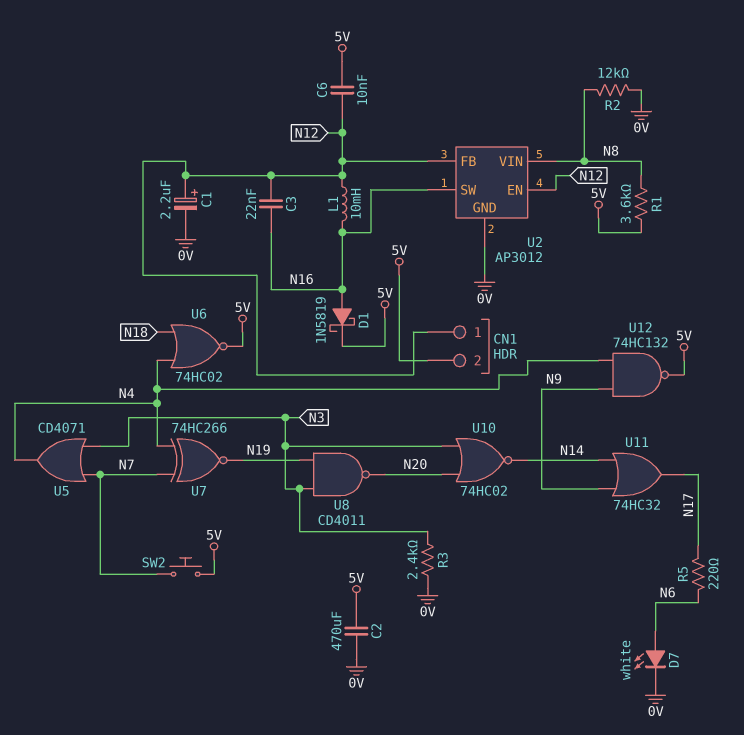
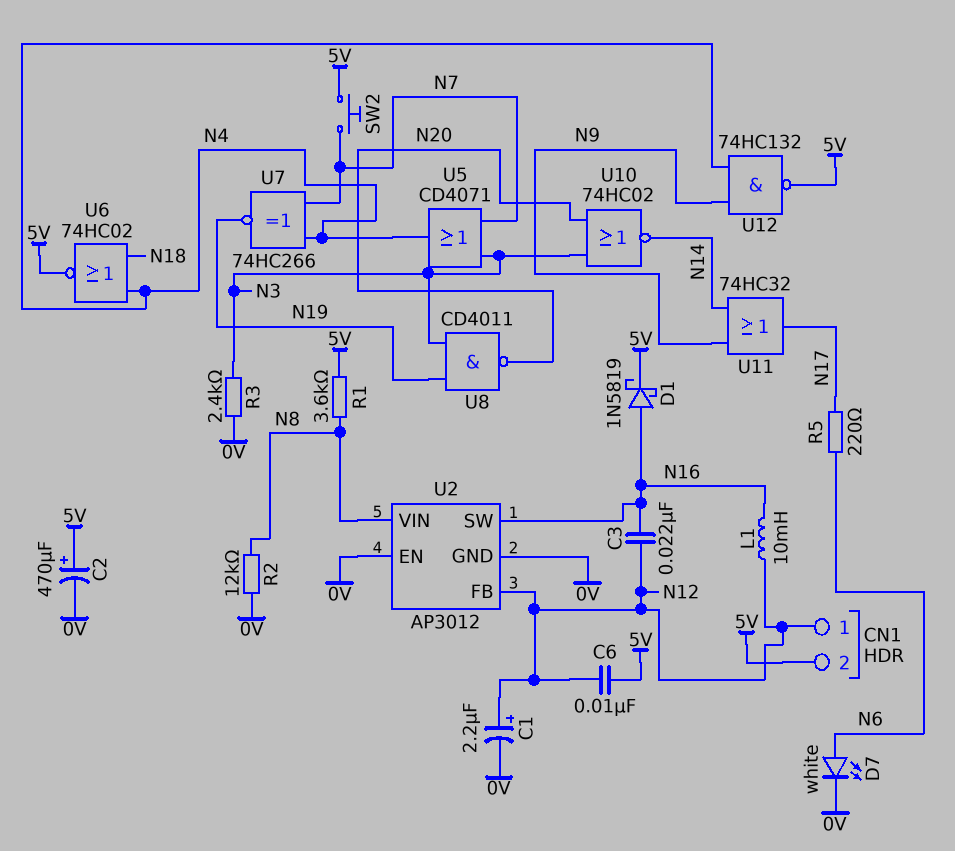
C2: 470uF (0V, 5V) -> 470uF (plus 5V, minus 0V)
U2 pin EN: N12 -> 0V

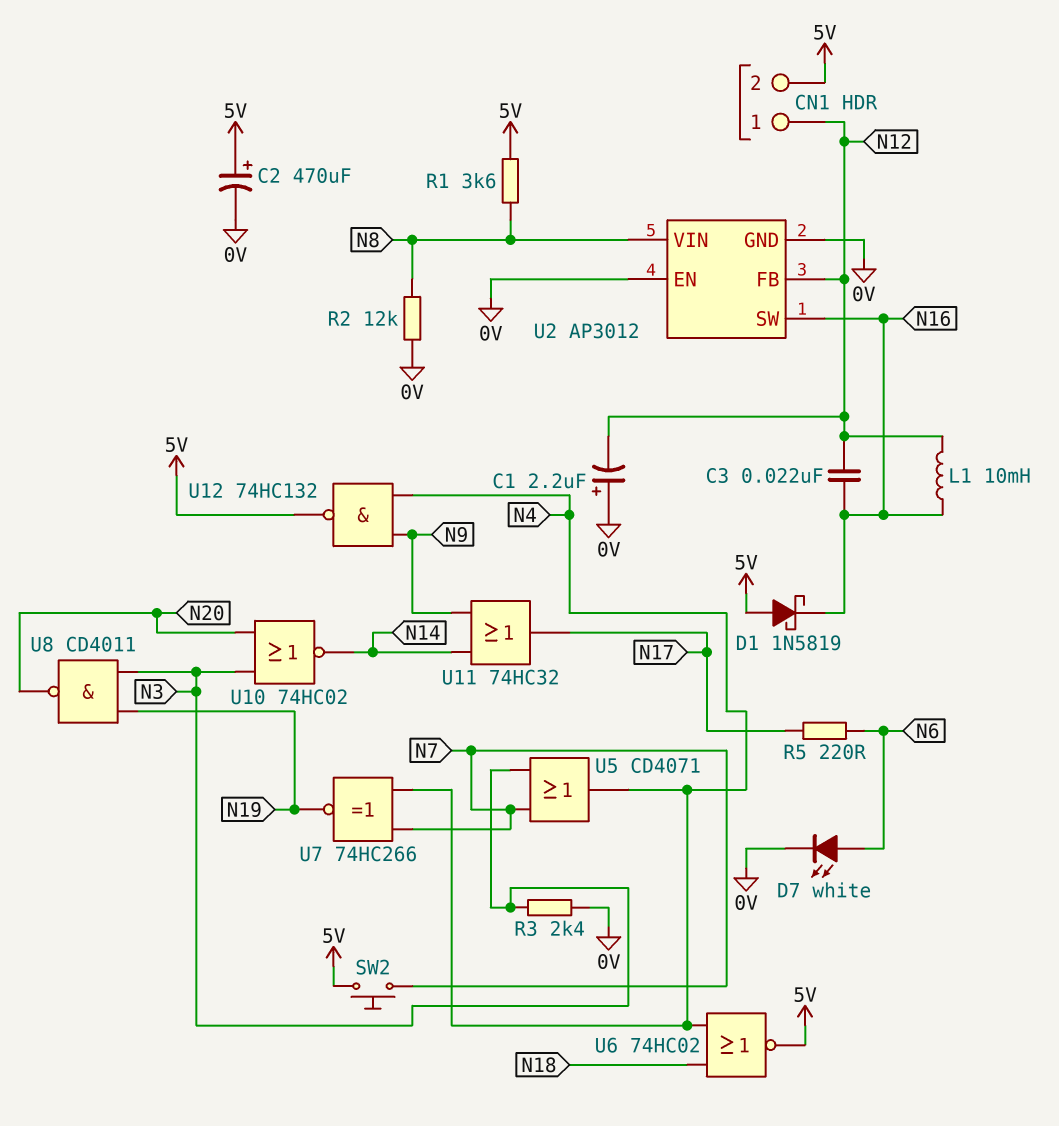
C1: 2.2uF (plus N12, minus 0V) -> 2.2uF (plus 0V, minus N12)
C6: 10nF (5V, N12) -> none
D1: schottky 1N5819 (A N16, K 5V) -> schottky 1N5819 (A 5V, K N16)

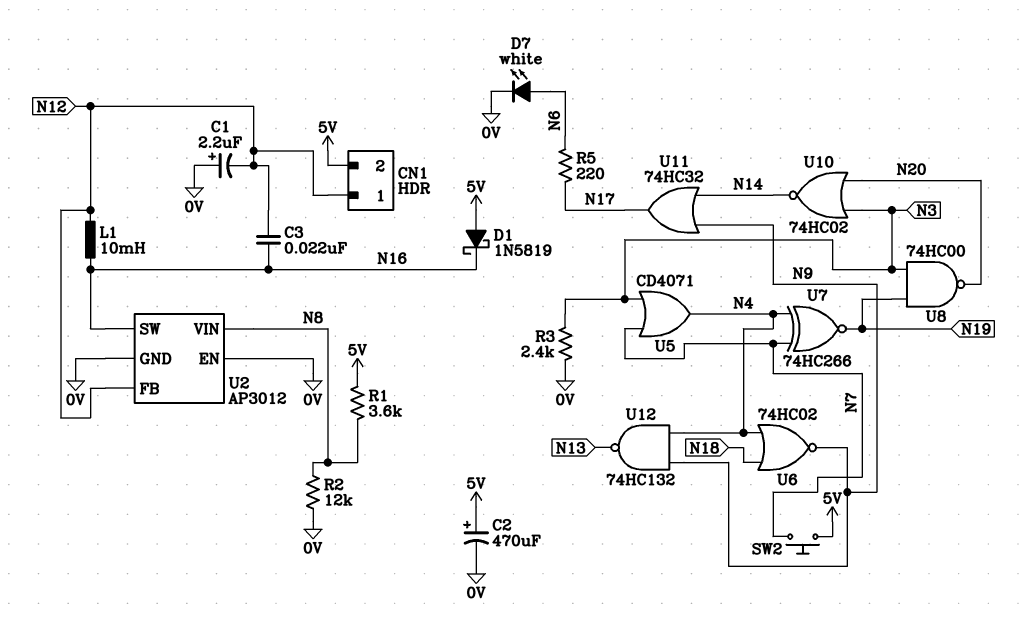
U6: NOR 74HC02 (in N4, in N18, out 5V) -> NOR 74HC02 (in N4, in N18, out N9)
U8: NAND CD4011 (in N3, in N19, out N20) -> NAND 74HC00 (in N3, in N19, out N20)
U12: NAND 74HC132 (in N4, in N9, out 5V) -> NAND 74HC132 (in N4, in N9, out N13)

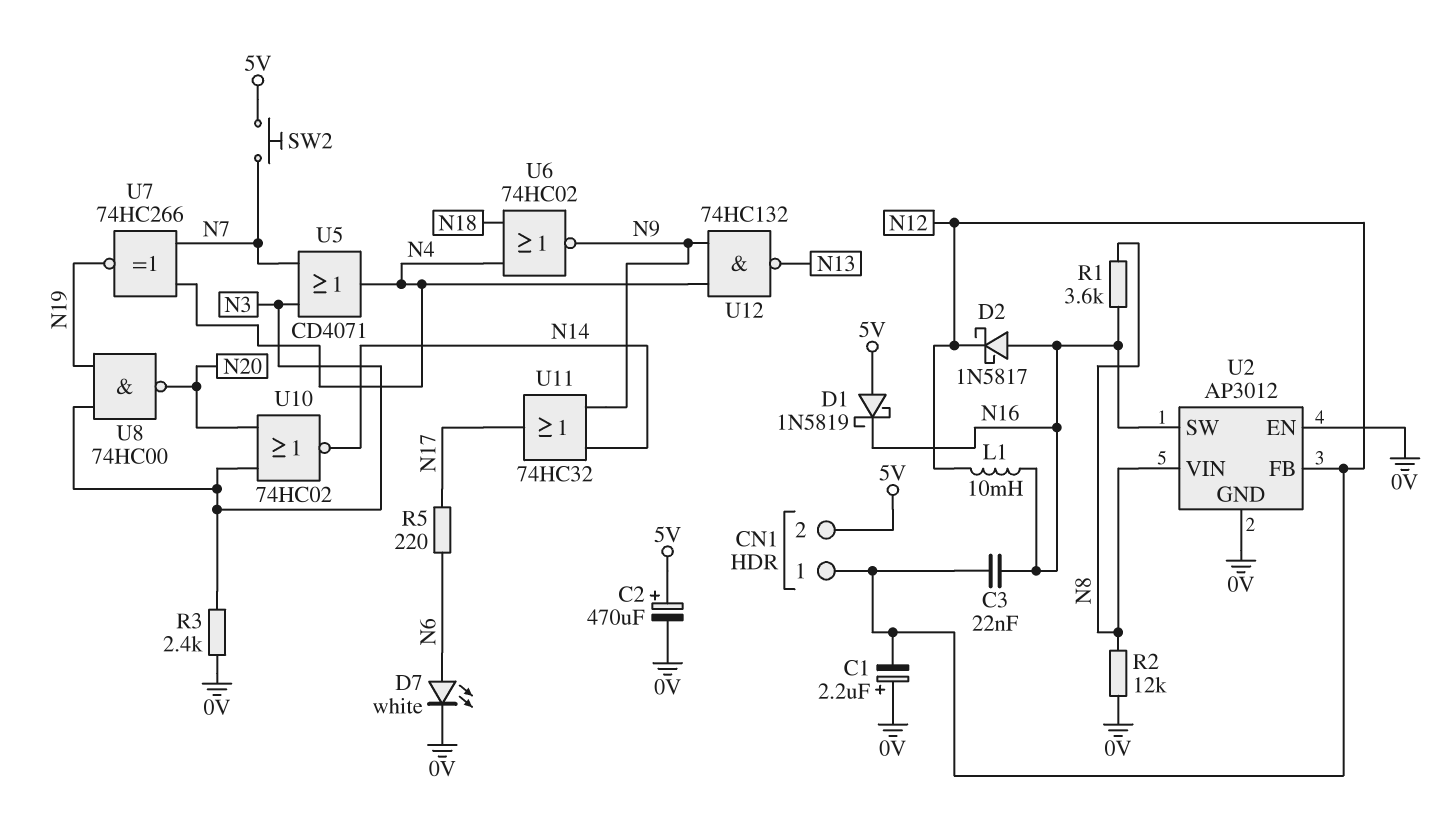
D2: none -> schottky 1N5817 (A N16, K N12)
R1: 3.6k (5V, N8) -> 3.6k (N8, N16)

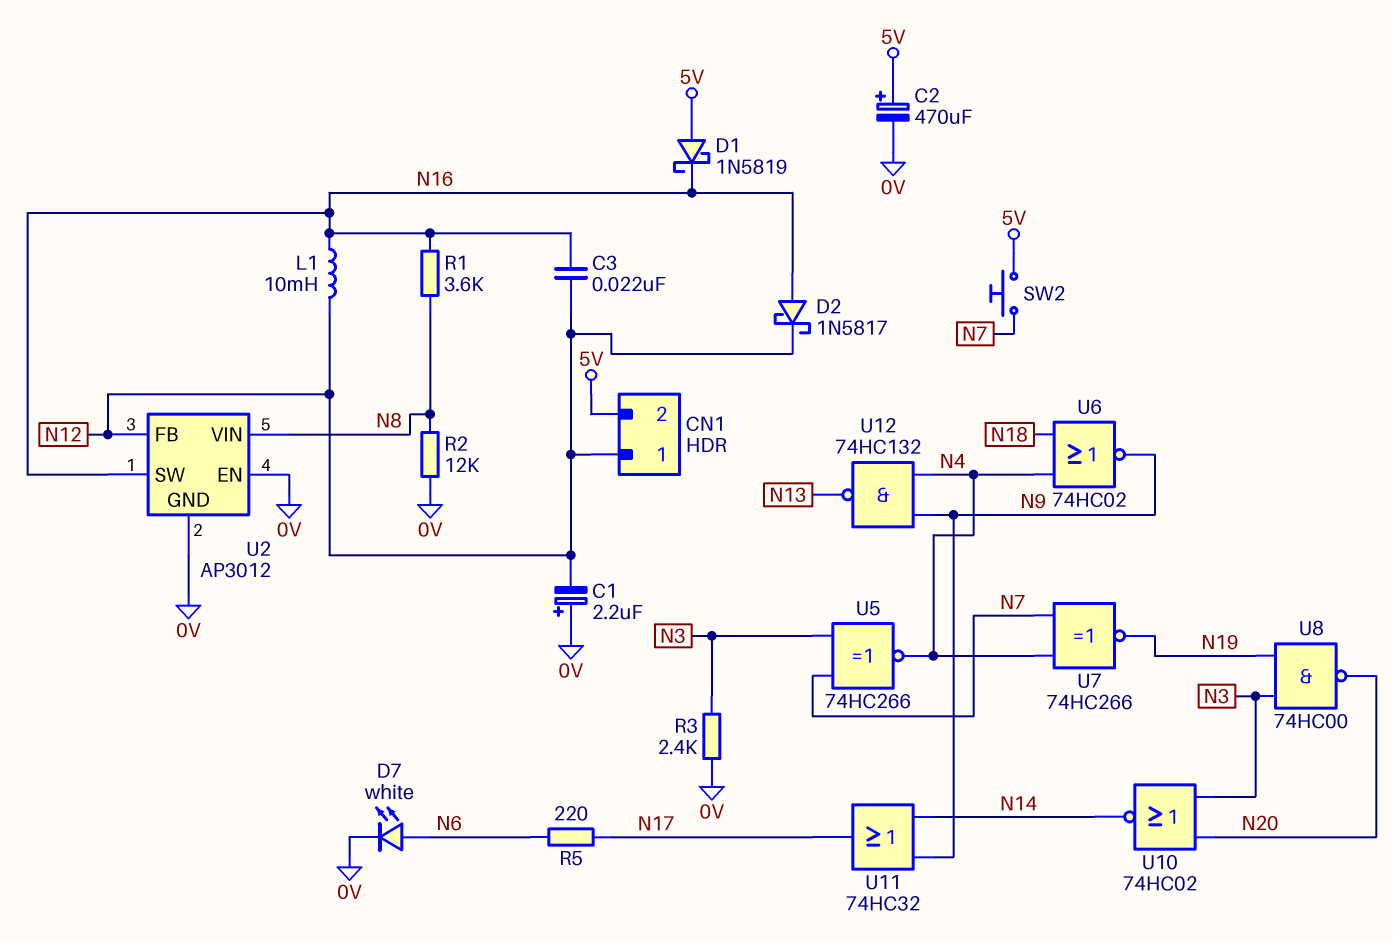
U5: OR CD4071 (in N3, in N7, out N4) -> XNOR 74HC266 (in N3, in N7, out N4)

